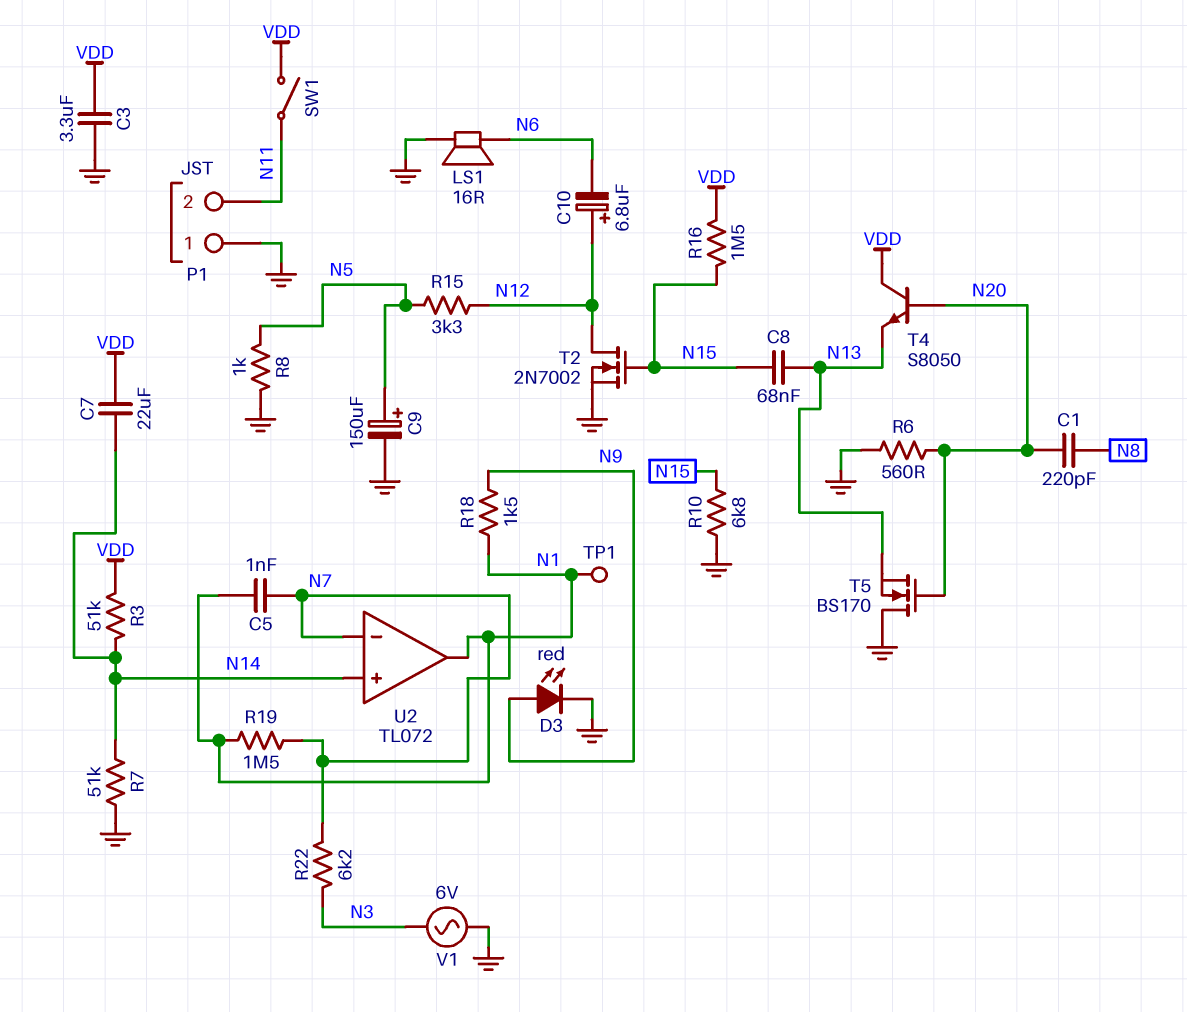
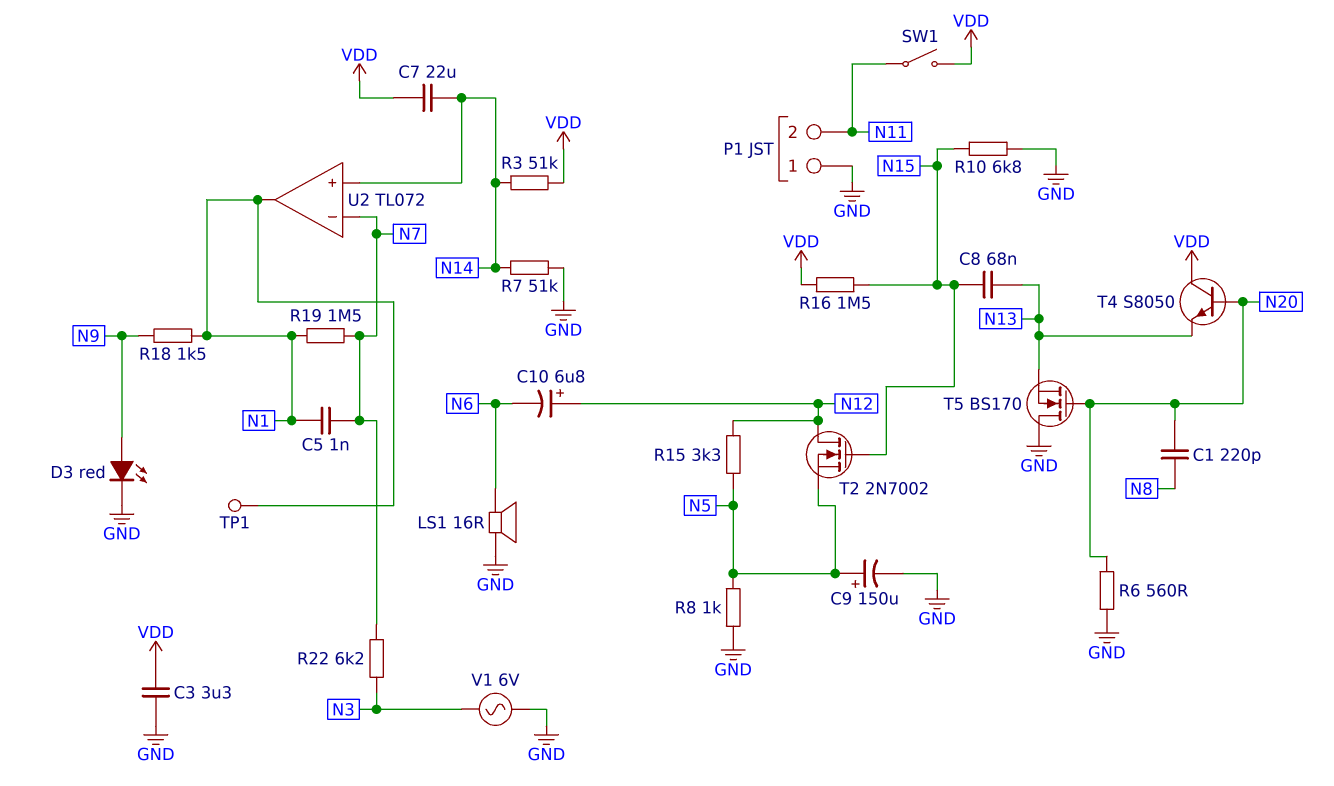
T2: NMOS 2N7002 (G N15, D N12, S GND) -> NMOS 2N7002 (G N15, D N12, S N5)

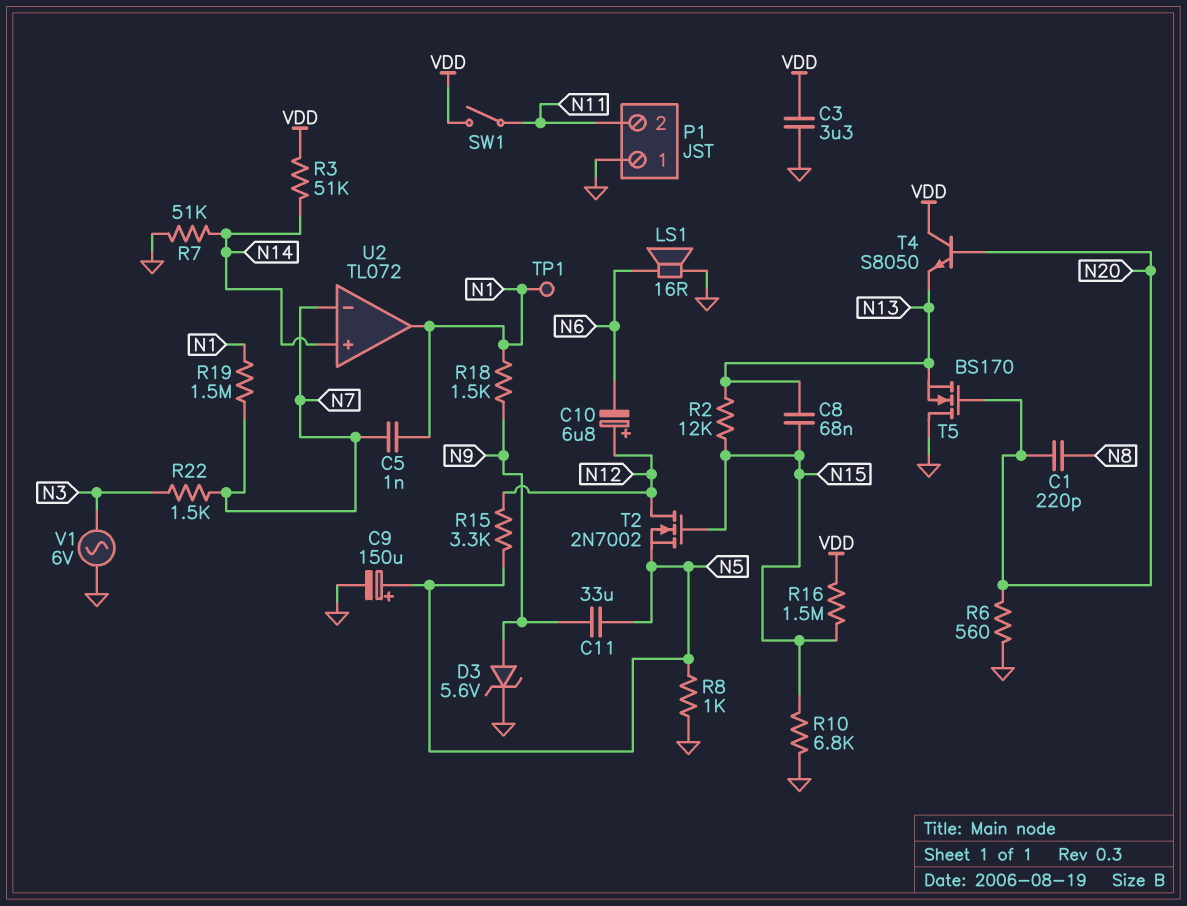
C7: 22uF (N14, VDD) -> none
C11: none -> 33uF (N5, N9)
D3: LED red (A N9, K GND) -> zener 5.6V (A N9, K GND)
R2: none -> 12k (N13, N15)
R22: 6.2k (N3, N7) -> 1.5k (N3, N7)

